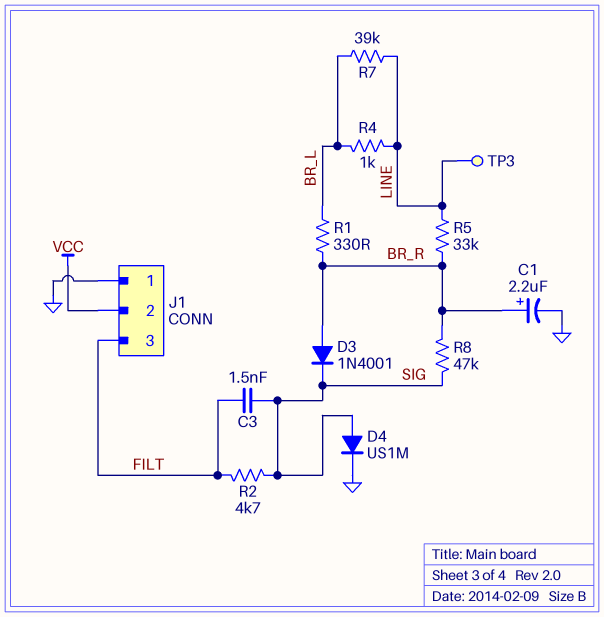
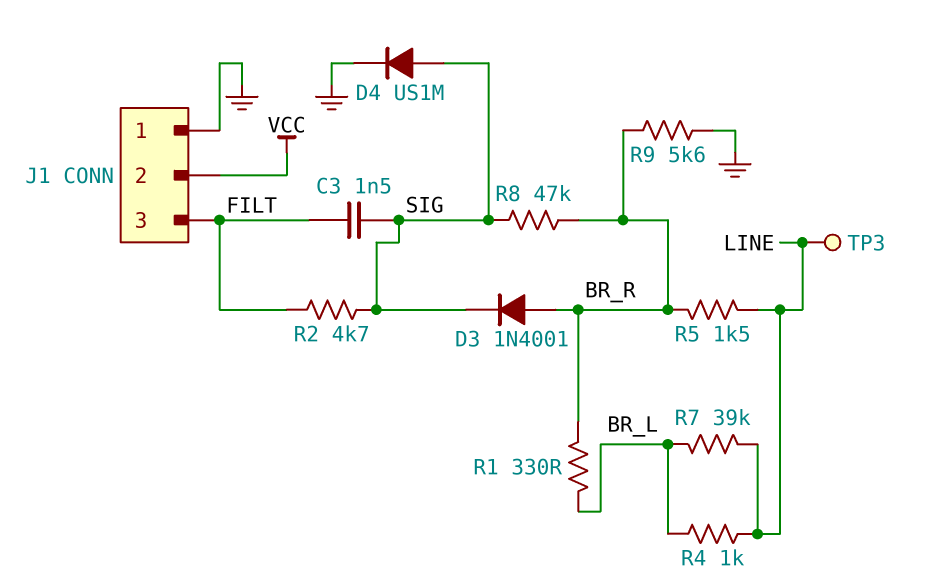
C1: 2.2uF (plus BR_R, minus GND) -> none
R5: 33k (BR_R, LINE) -> 1.5k (BR_R, LINE)
R9: none -> 5.6k (BR_R, GND)

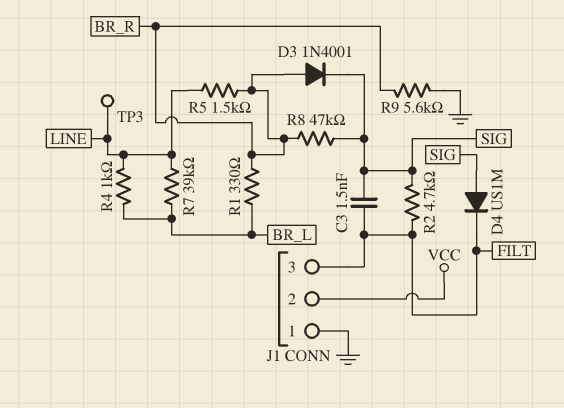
D4: diode US1M (A SIG, K GND) -> diode US1M (A SIG, K FILT)

